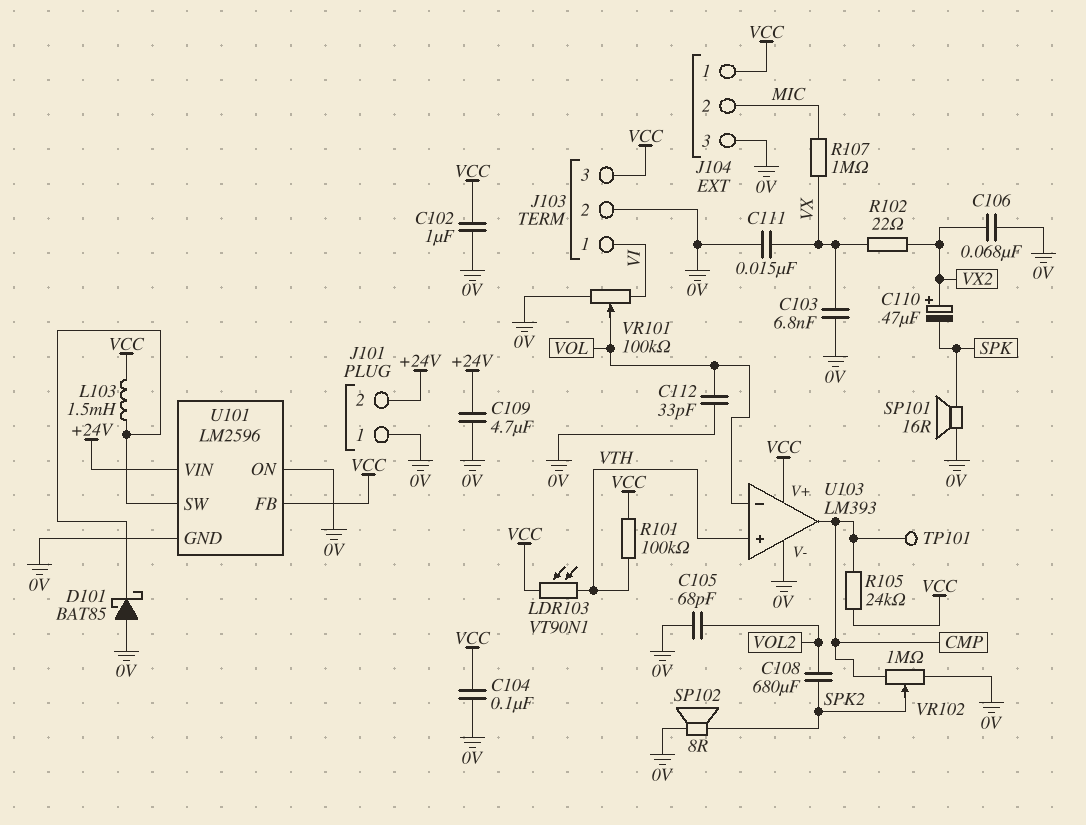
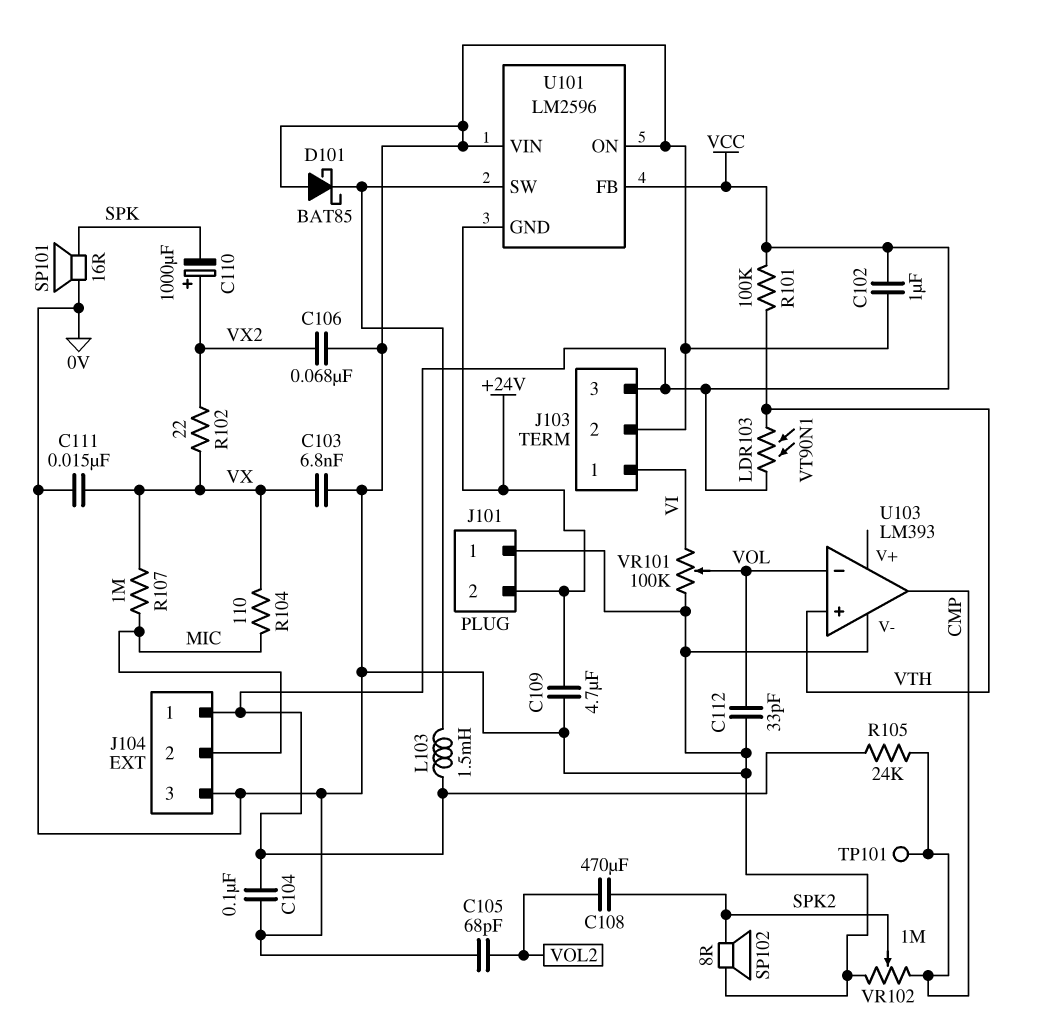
C108: 680uF (SPK2, VOL2) -> 470uF (SPK2, VOL2)
C110: 47uF (plus VX2, minus SPK) -> 1000uF (plus VX2, minus SPK)
R104: none -> 110 (MIC, VX)
U101 pin GND: 0V -> +24V
U101 pin VIN: +24V -> 0V
U103 pin V+: VCC -> none

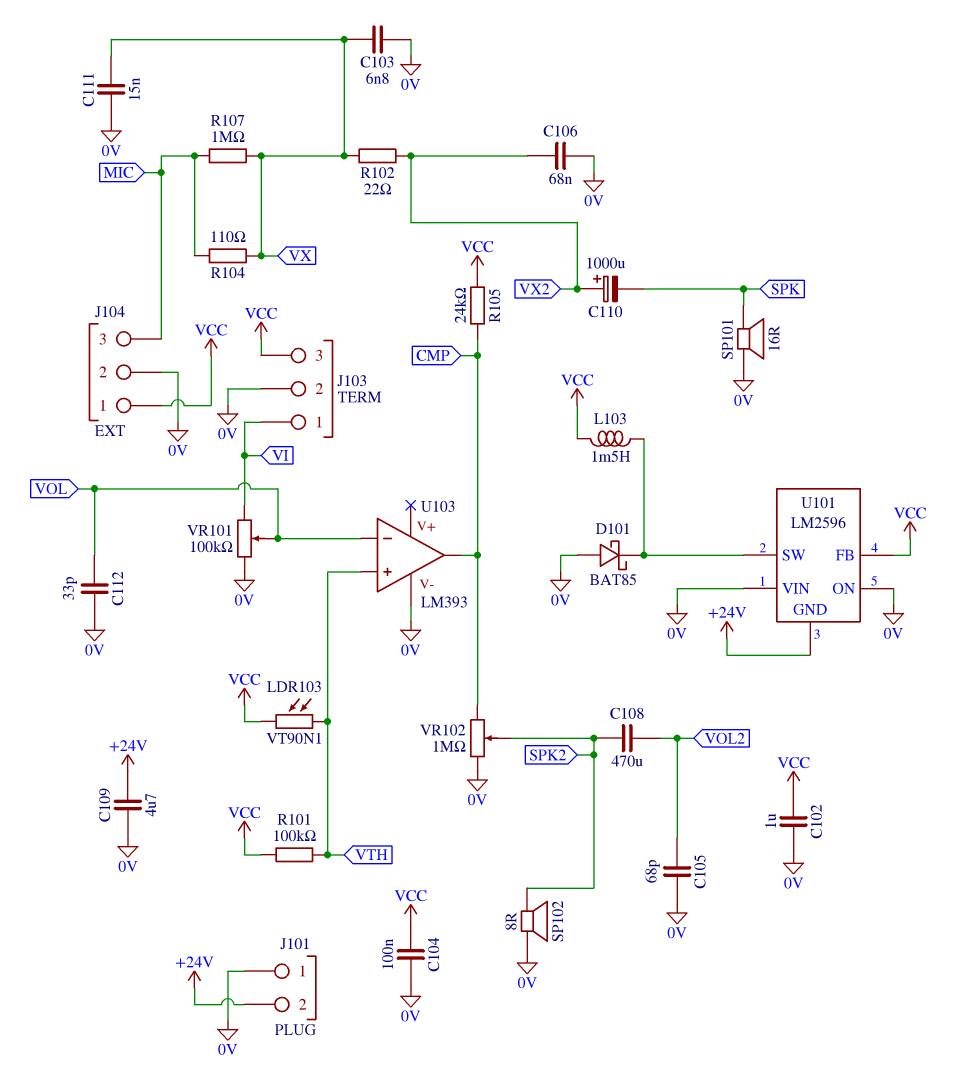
J104 pin 2: MIC -> 0V
J104 pin 3: 0V -> MIC
TP101: test point (CMP) -> none

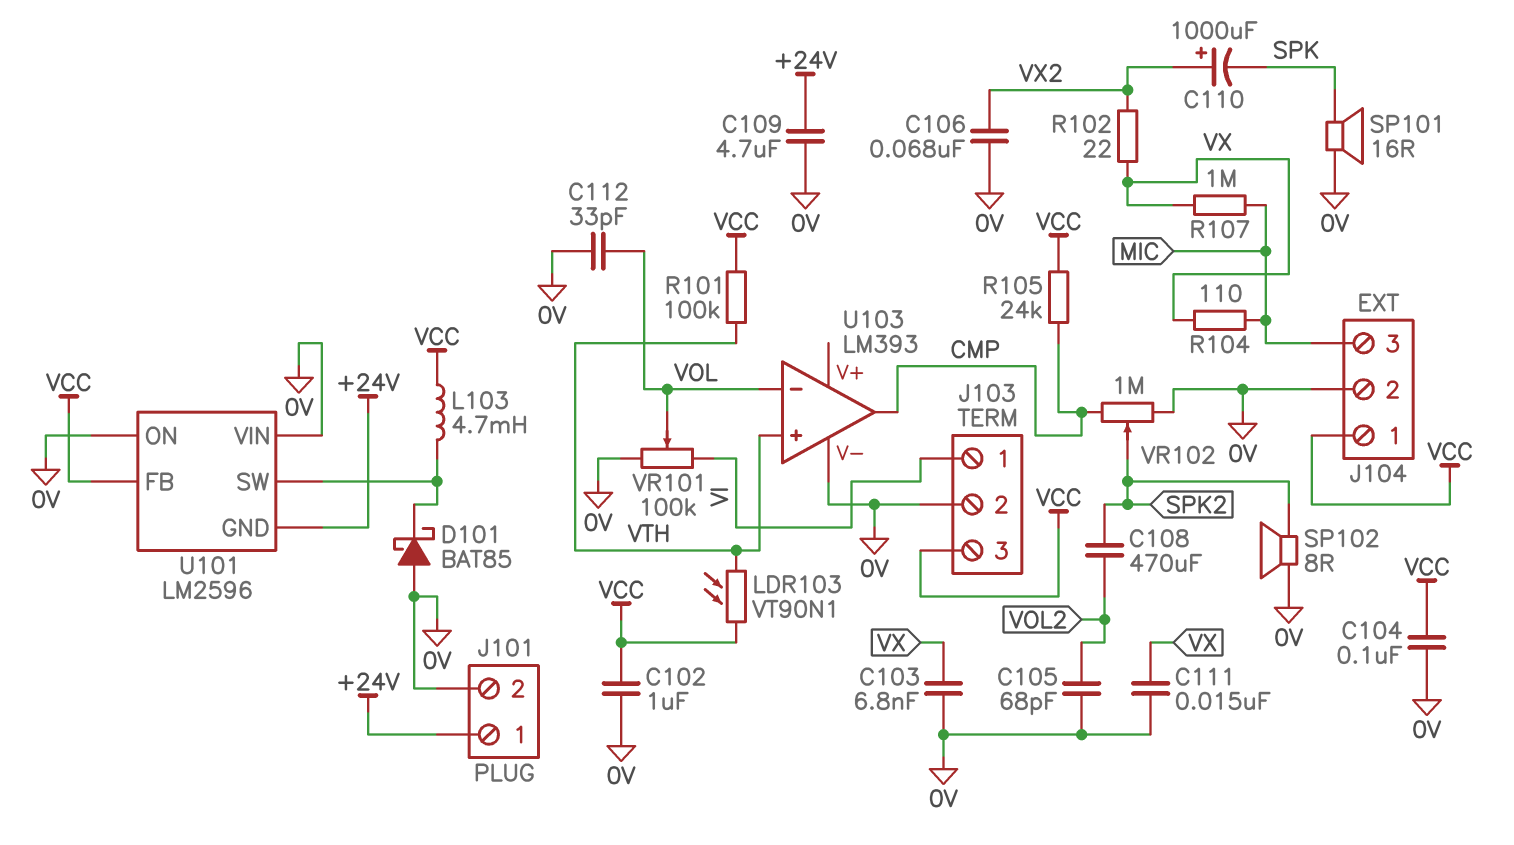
J101 pin 1: 0V -> +24V
J101 pin 2: +24V -> 0V
L103: 1.5mH (U101/SW, VCC) -> 4.7mH (U101/SW, VCC)

